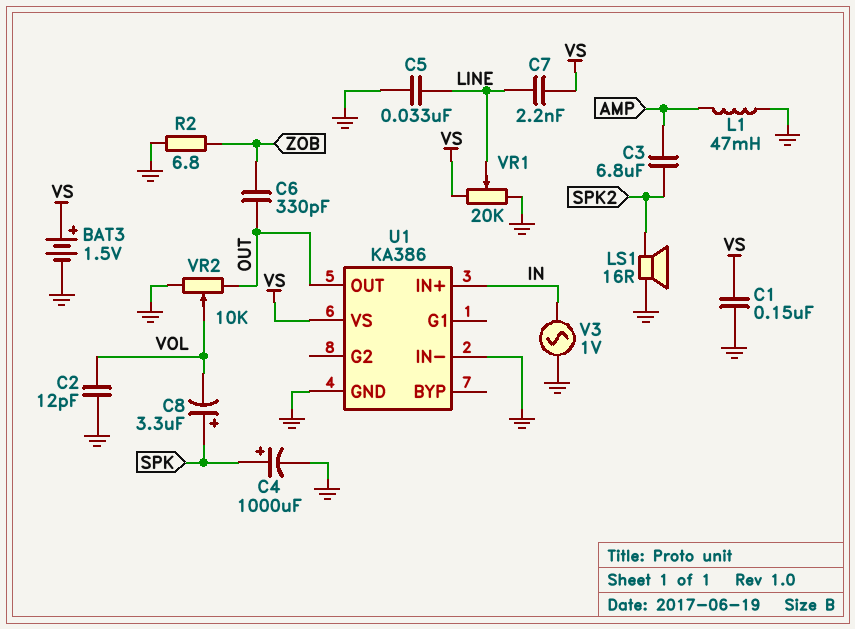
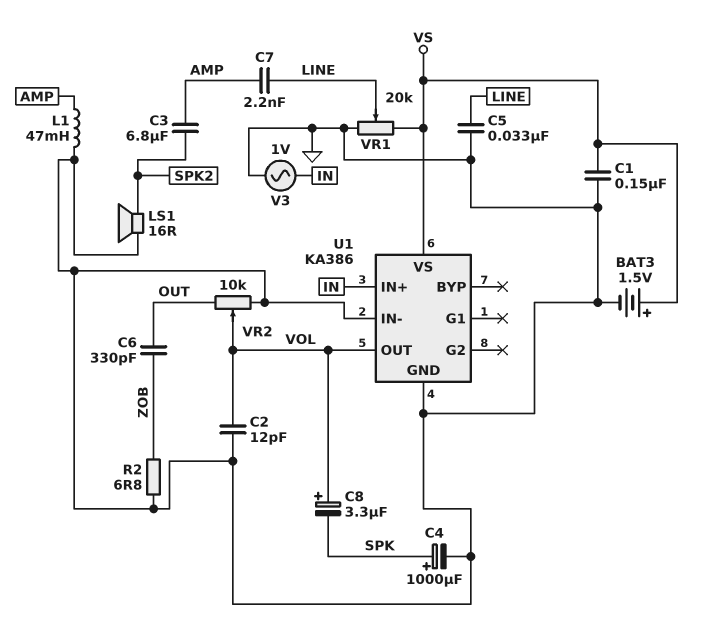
C7: 2.2nF (LINE, VS) -> 2.2nF (AMP, LINE)
C8: 3.3uF (plus SPK, minus VOL) -> 3.3uF (plus VOL, minus SPK)
U1 pin OUT: OUT -> VOL

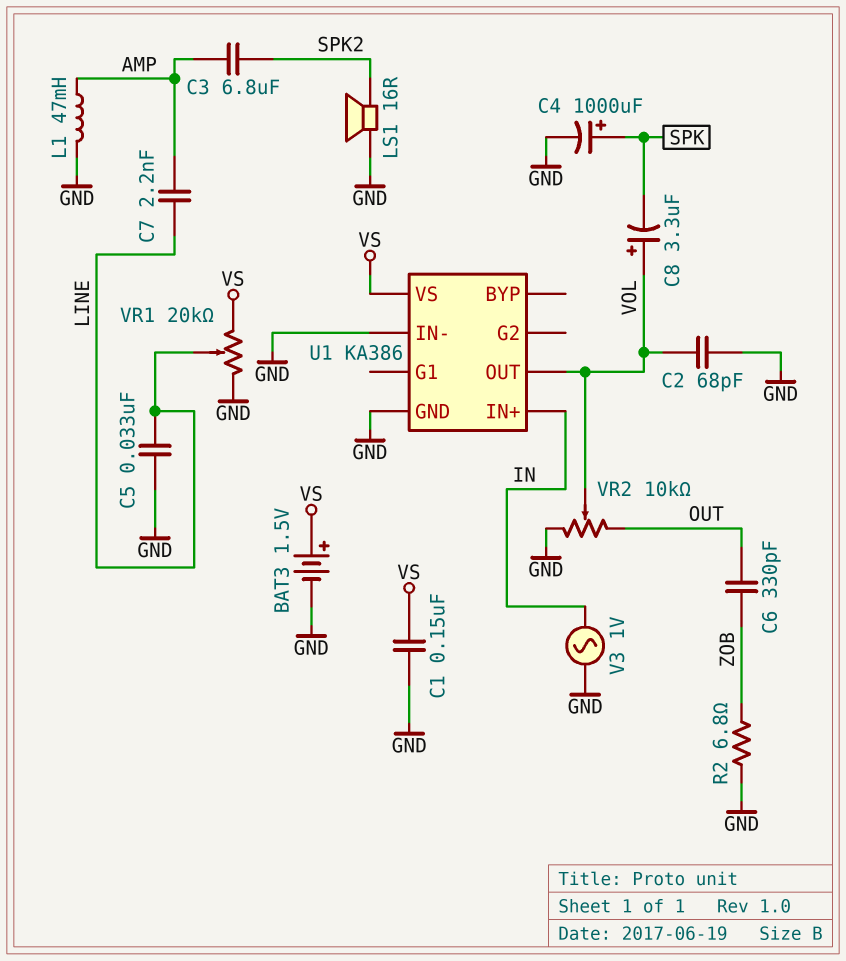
C2: 12pF (GND, VOL) -> 68pF (GND, VOL)

